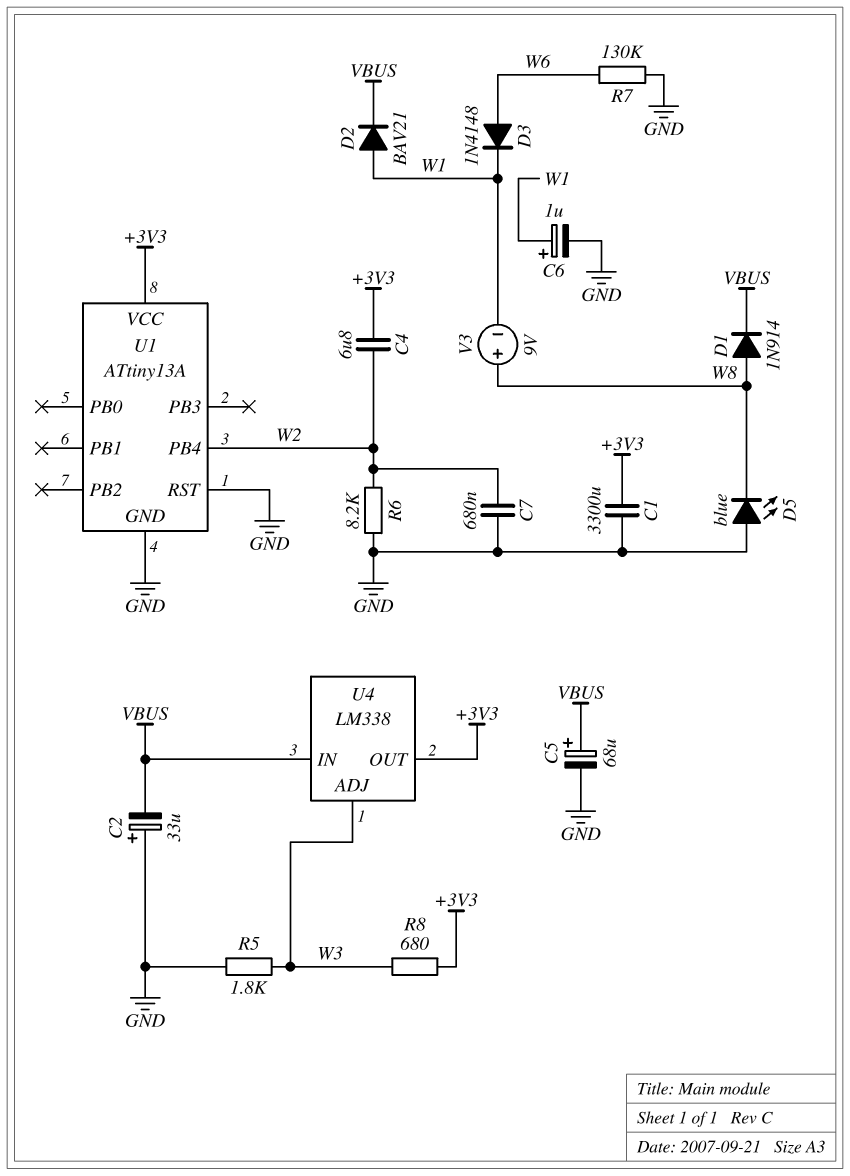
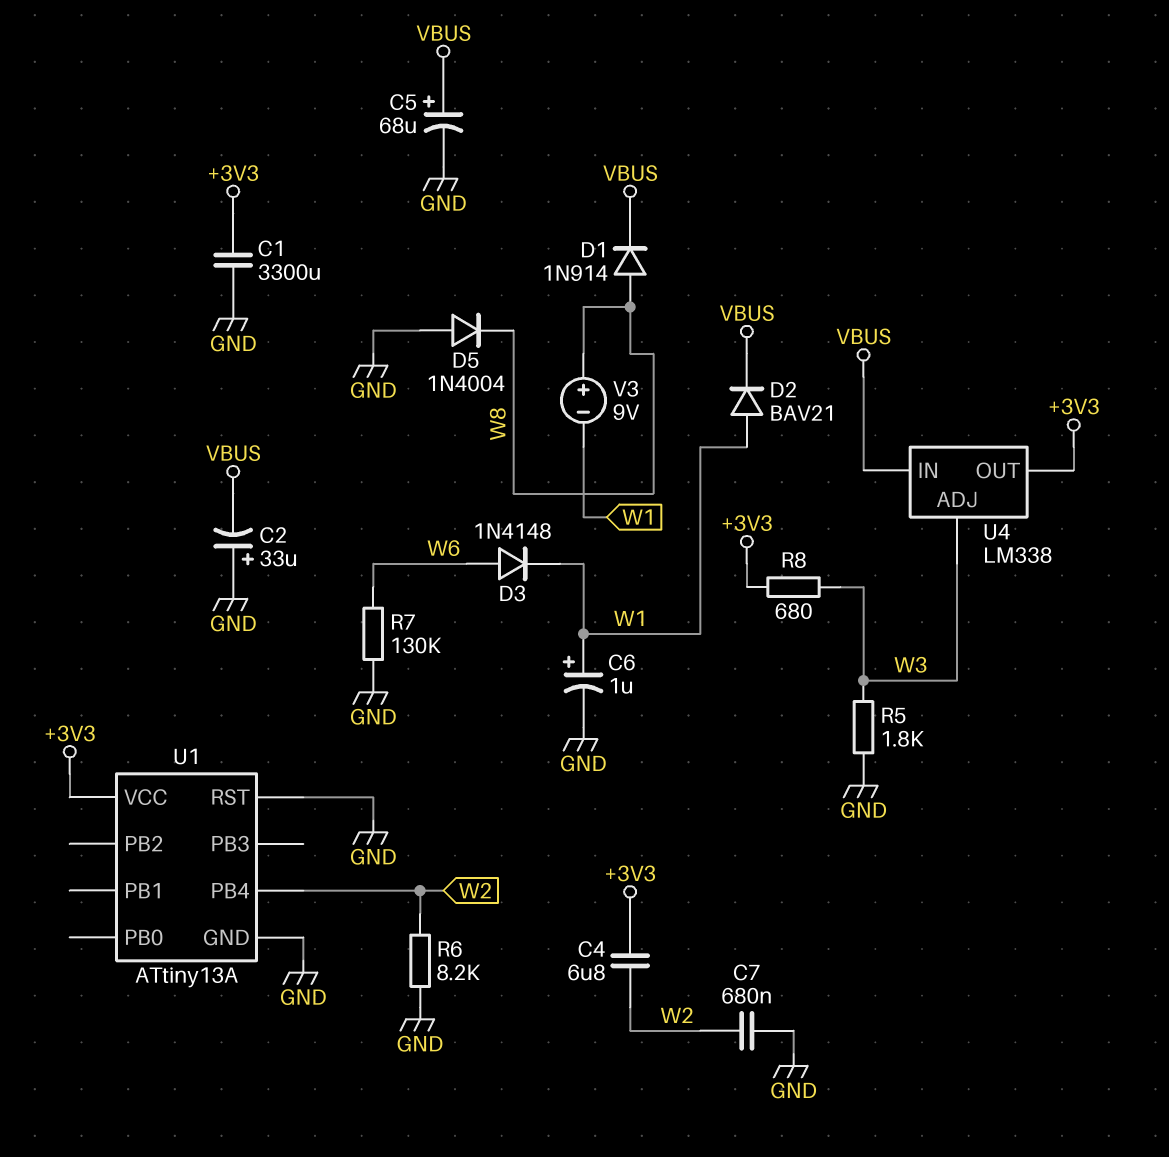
D5: LED blue (A GND, K W8) -> diode 1N4004 (A GND, K W8)

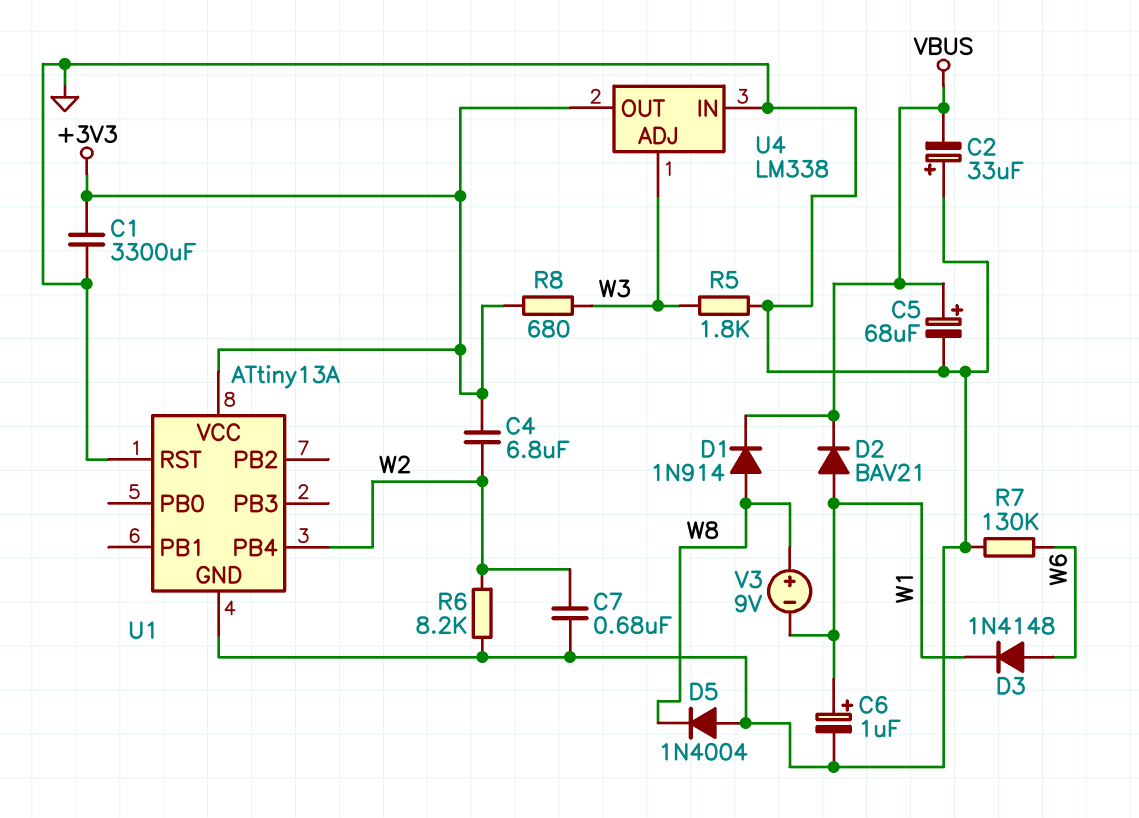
U4 pin IN: VBUS -> GND

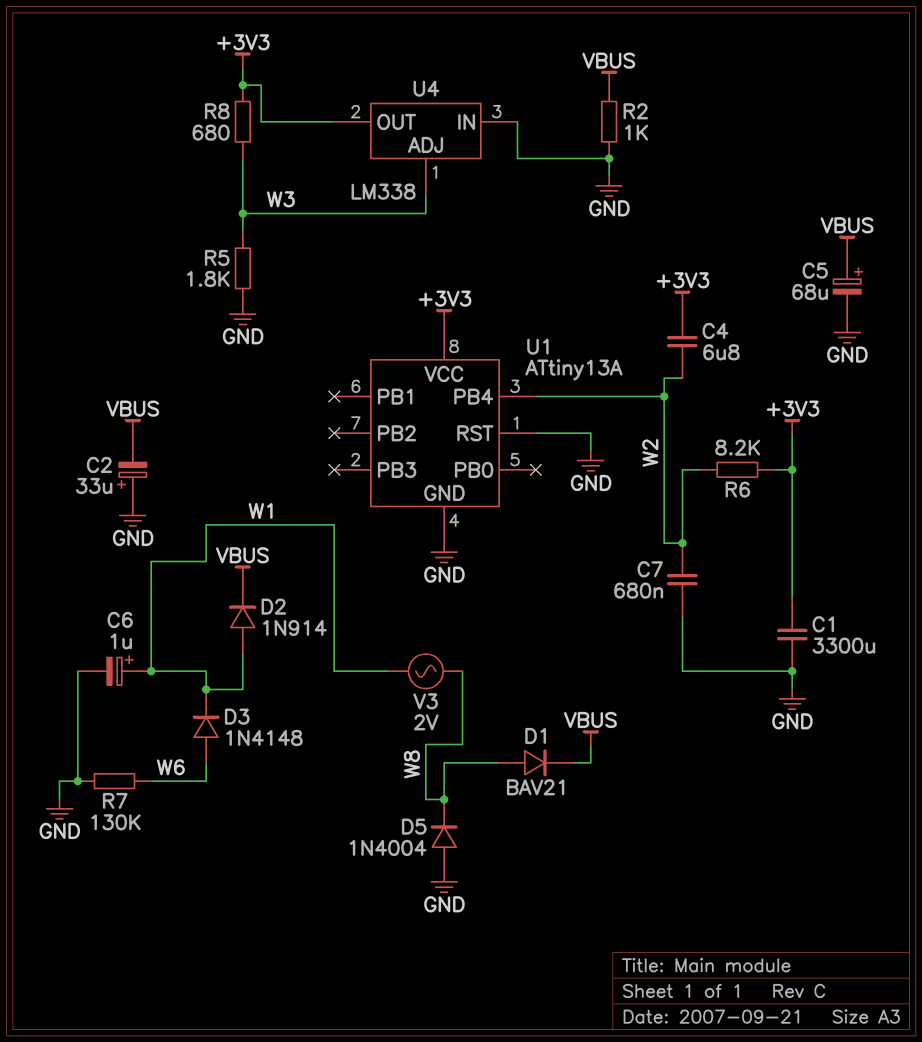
D1: diode 1N914 (A W8, K VBUS) -> diode BAV21 (A W8, K VBUS)
D2: diode BAV21 (A W1, K VBUS) -> diode 1N914 (A W1, K VBUS)
R2: none -> 1k (GND, VBUS)
R6: 8.2k (GND, W2) -> 8.2k (+3V3, W2)
V3: 9V (plus W8, minus W1) -> AC 2V (W1, W8)

